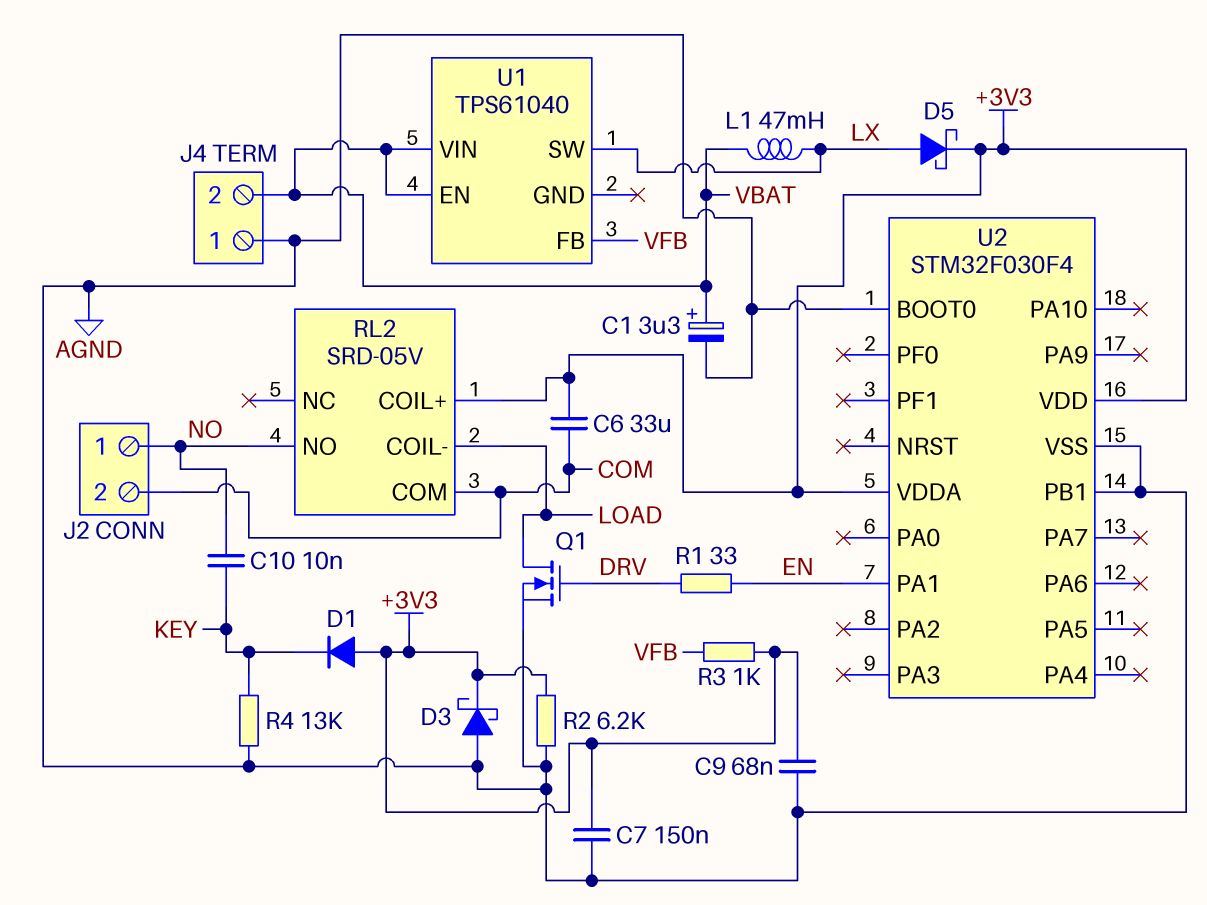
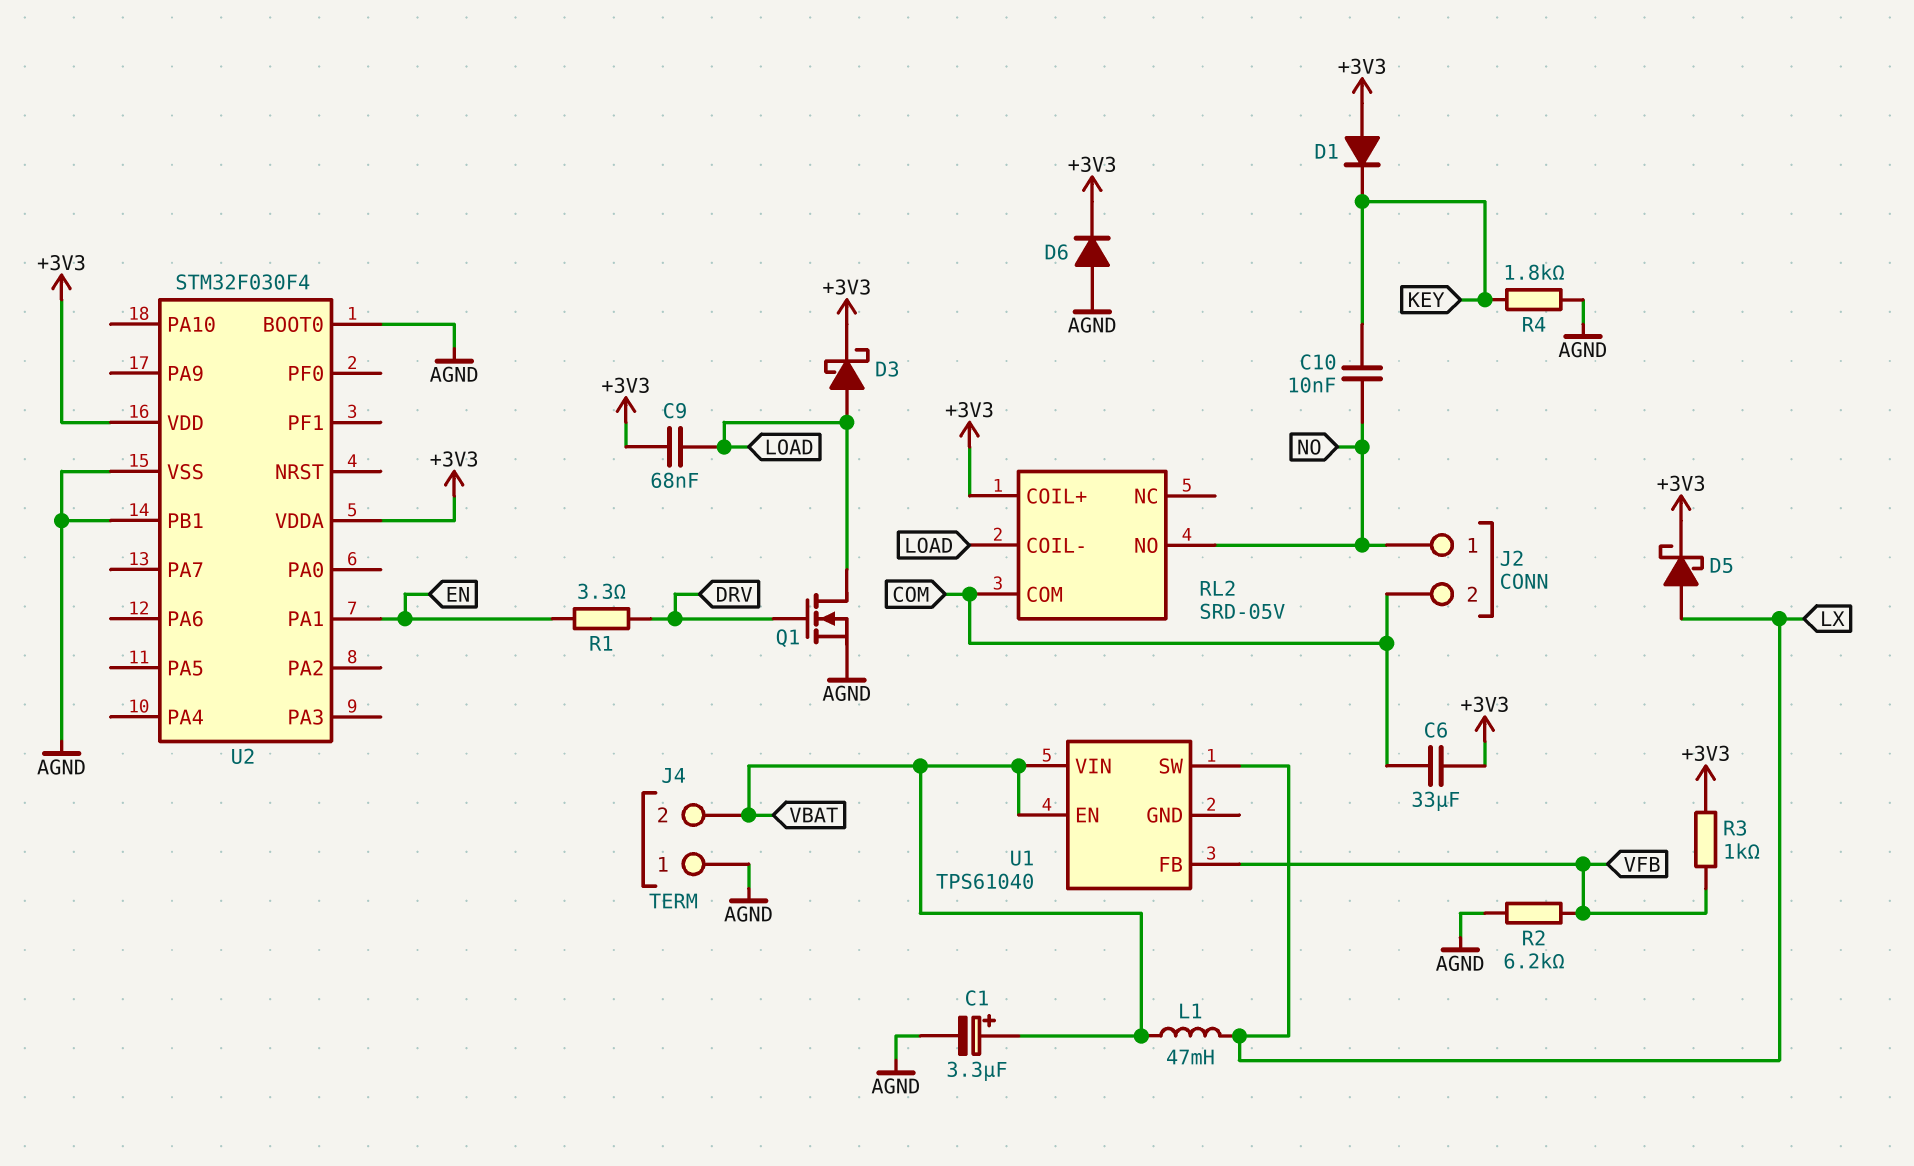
C7: 150nF (+3V3, AGND) -> none
C9: 68nF (+3V3, AGND) -> 68nF (+3V3, LOAD)
D3: schottky (A AGND, K +3V3) -> schottky (A LOAD, K +3V3)
D6: none -> diode (A AGND, K +3V3)
R1: 33 (DRV, EN) -> 3.3 (DRV, EN)
R2: 6.2k (+3V3, AGND) -> 6.2k (AGND, VFB)
R4: 13k (AGND, KEY) -> 1.8k (AGND, KEY)

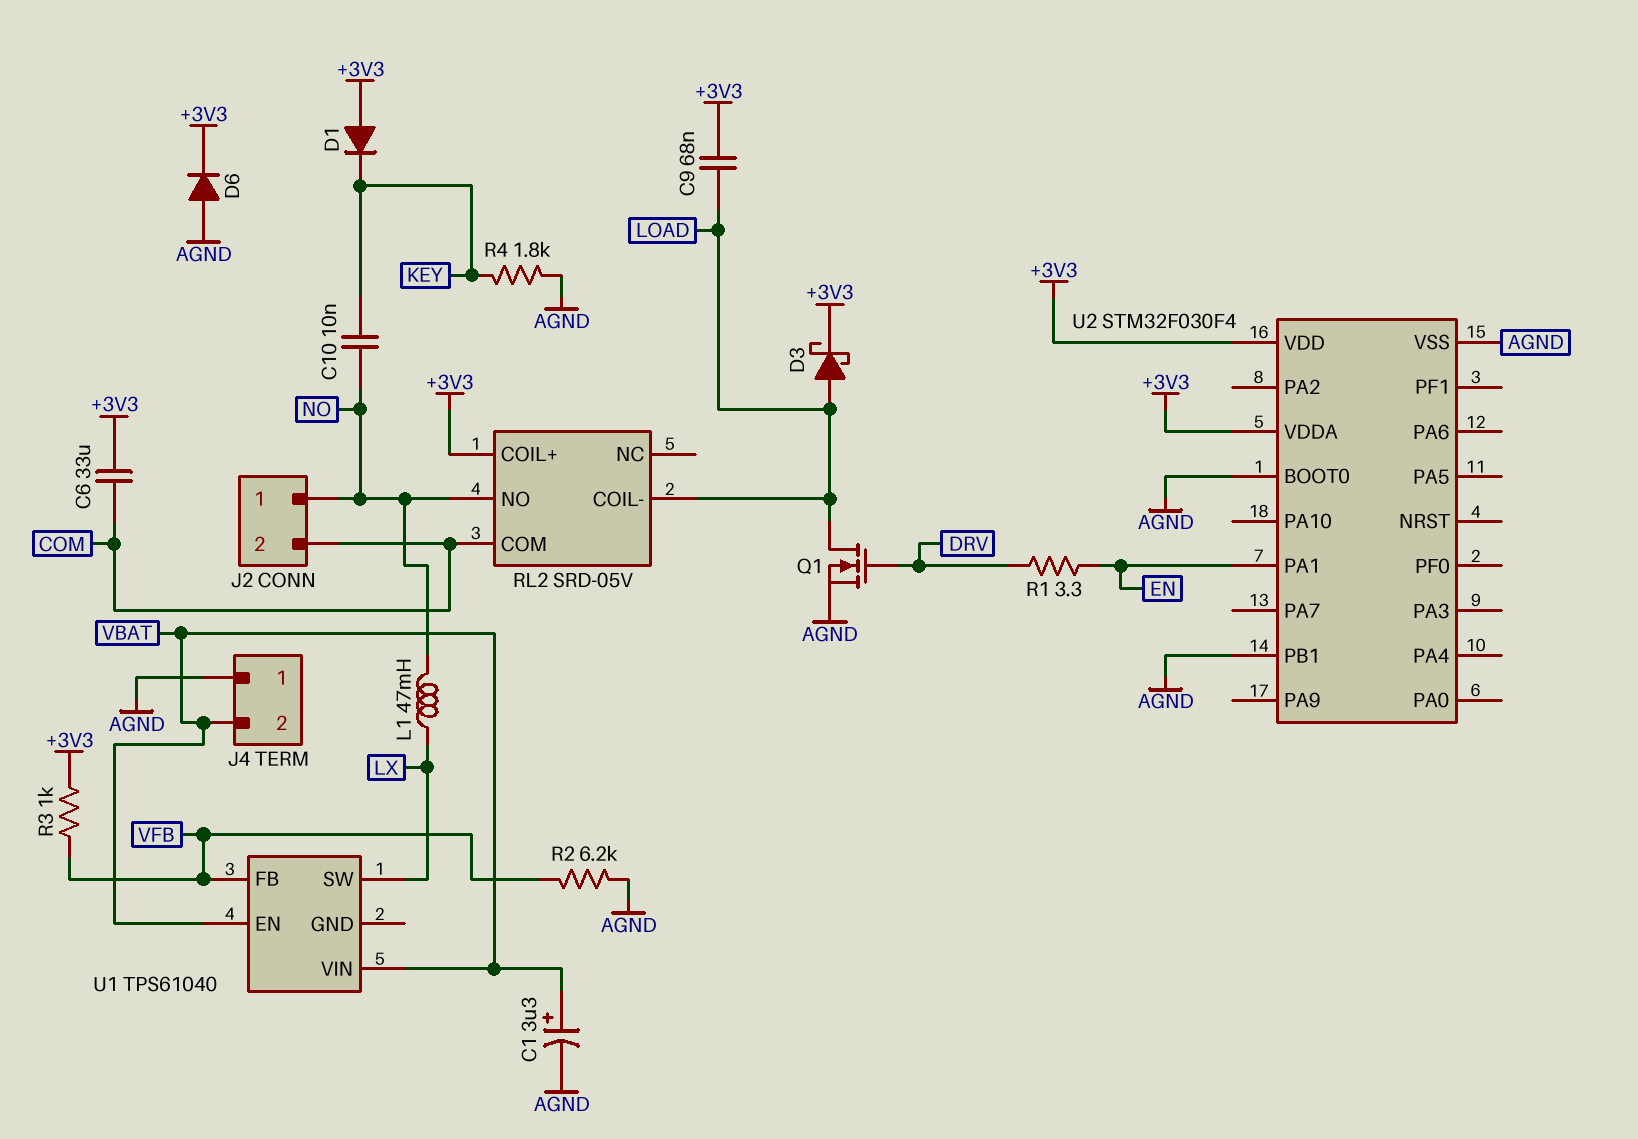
D5: schottky (A LX, K +3V3) -> none
L1: 47mH (LX, VBAT) -> 47mH (LX, NO)

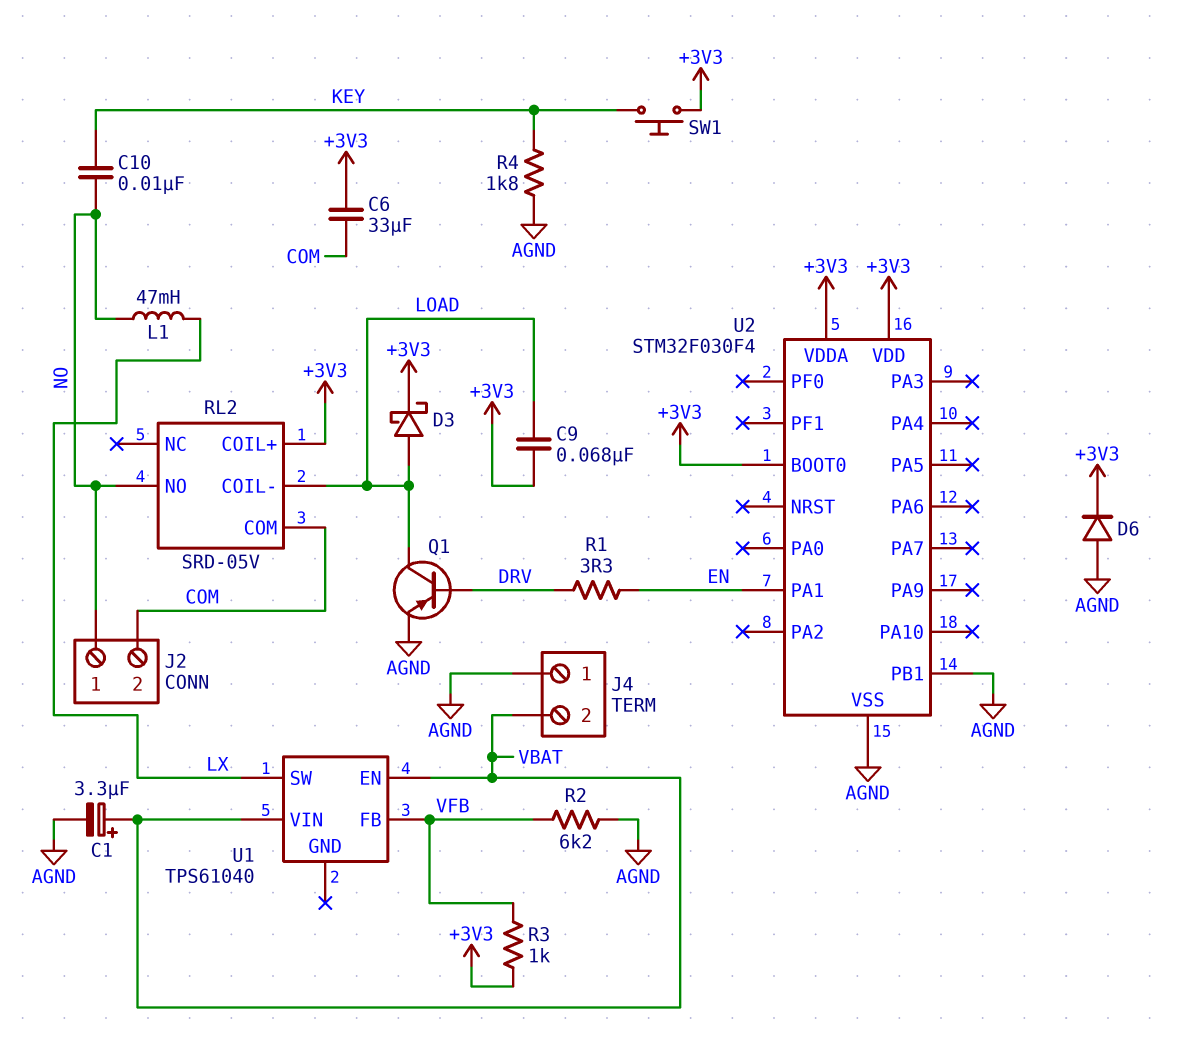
D1: diode (A +3V3, K KEY) -> none
Q1: NMOS (G DRV, D LOAD, S AGND) -> PNP (B DRV, C LOAD, E AGND)
SW1: none -> button (+3V3, KEY)
U2 pin BOOT0: AGND -> +3V3

